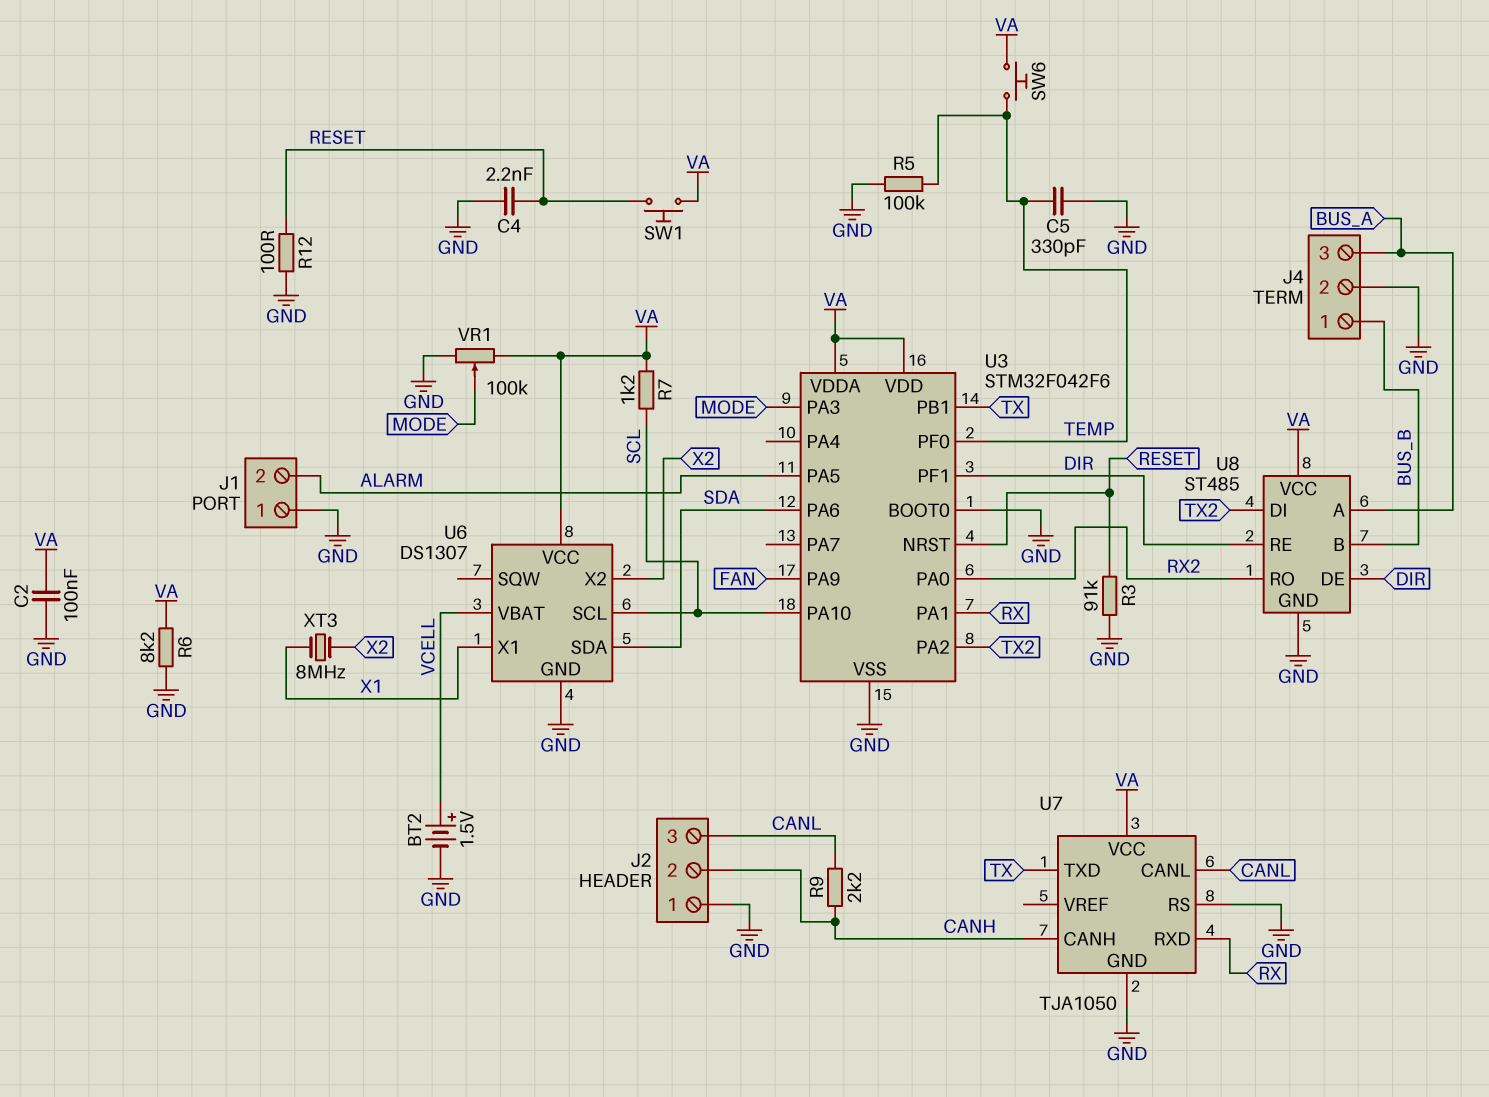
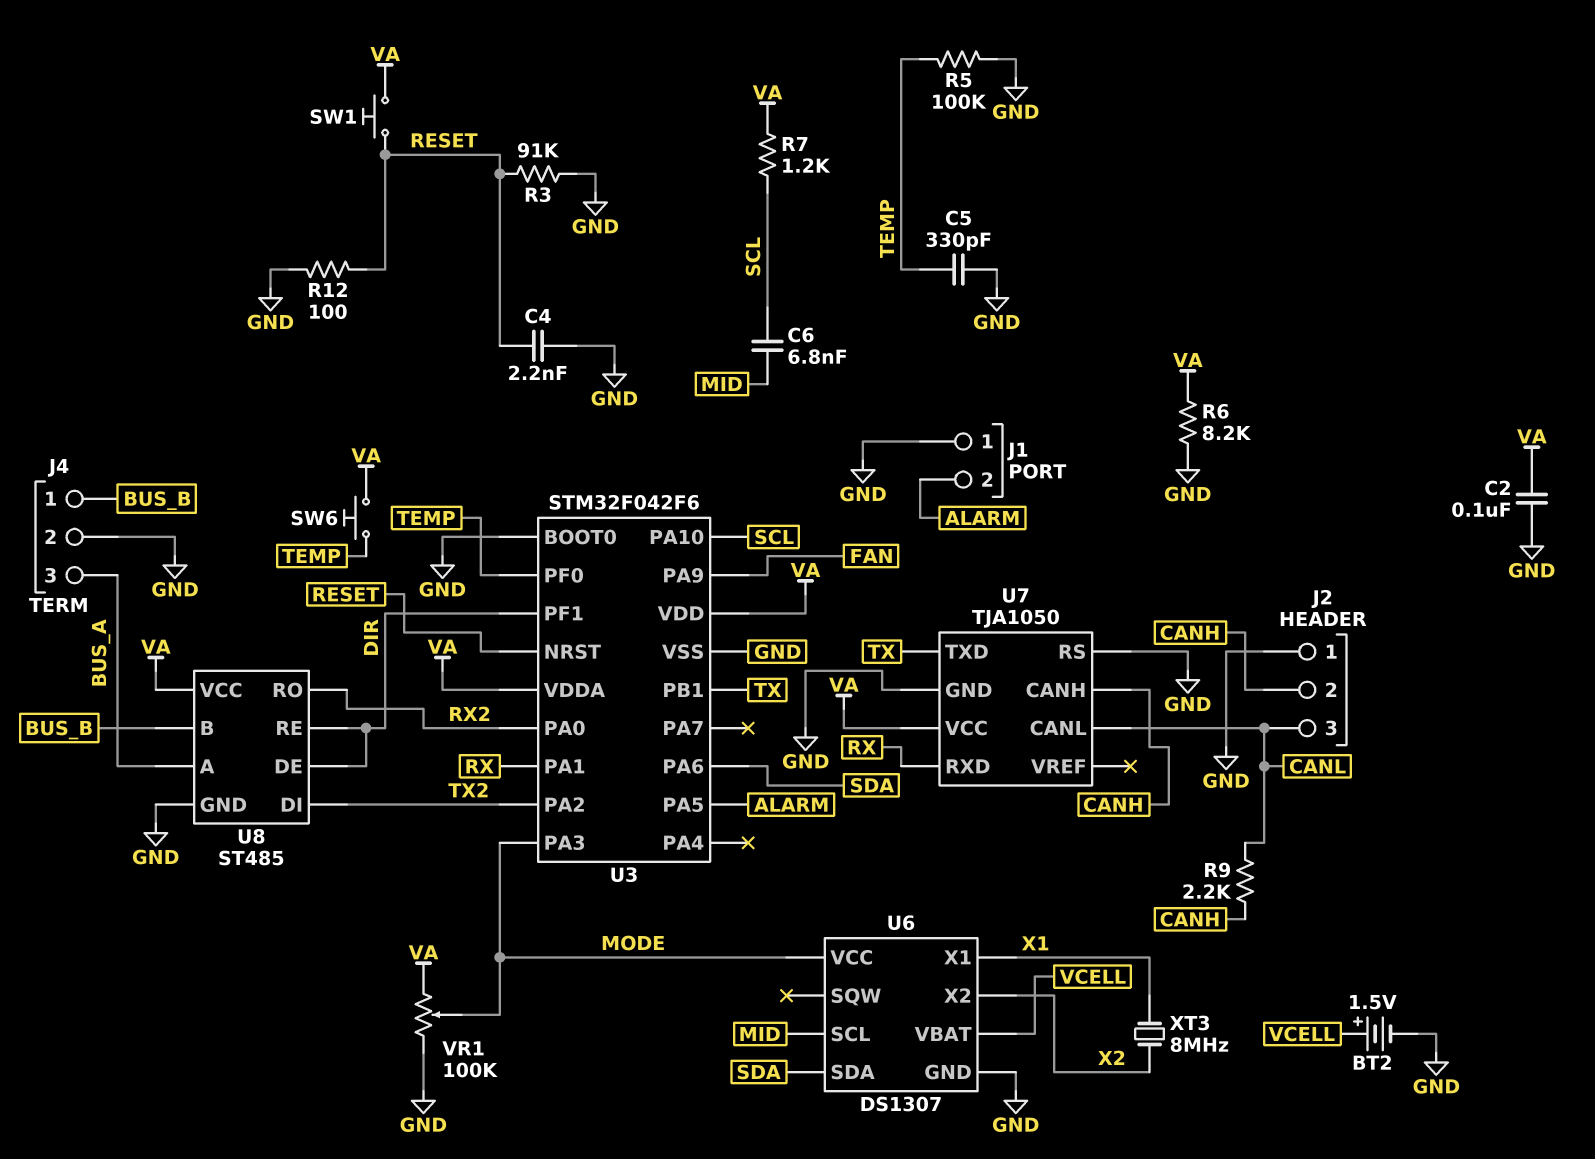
C6: none -> 6.8nF (MID, SCL)
U6 pin SCL: SCL -> MID
U6 pin VCC: VA -> MODE

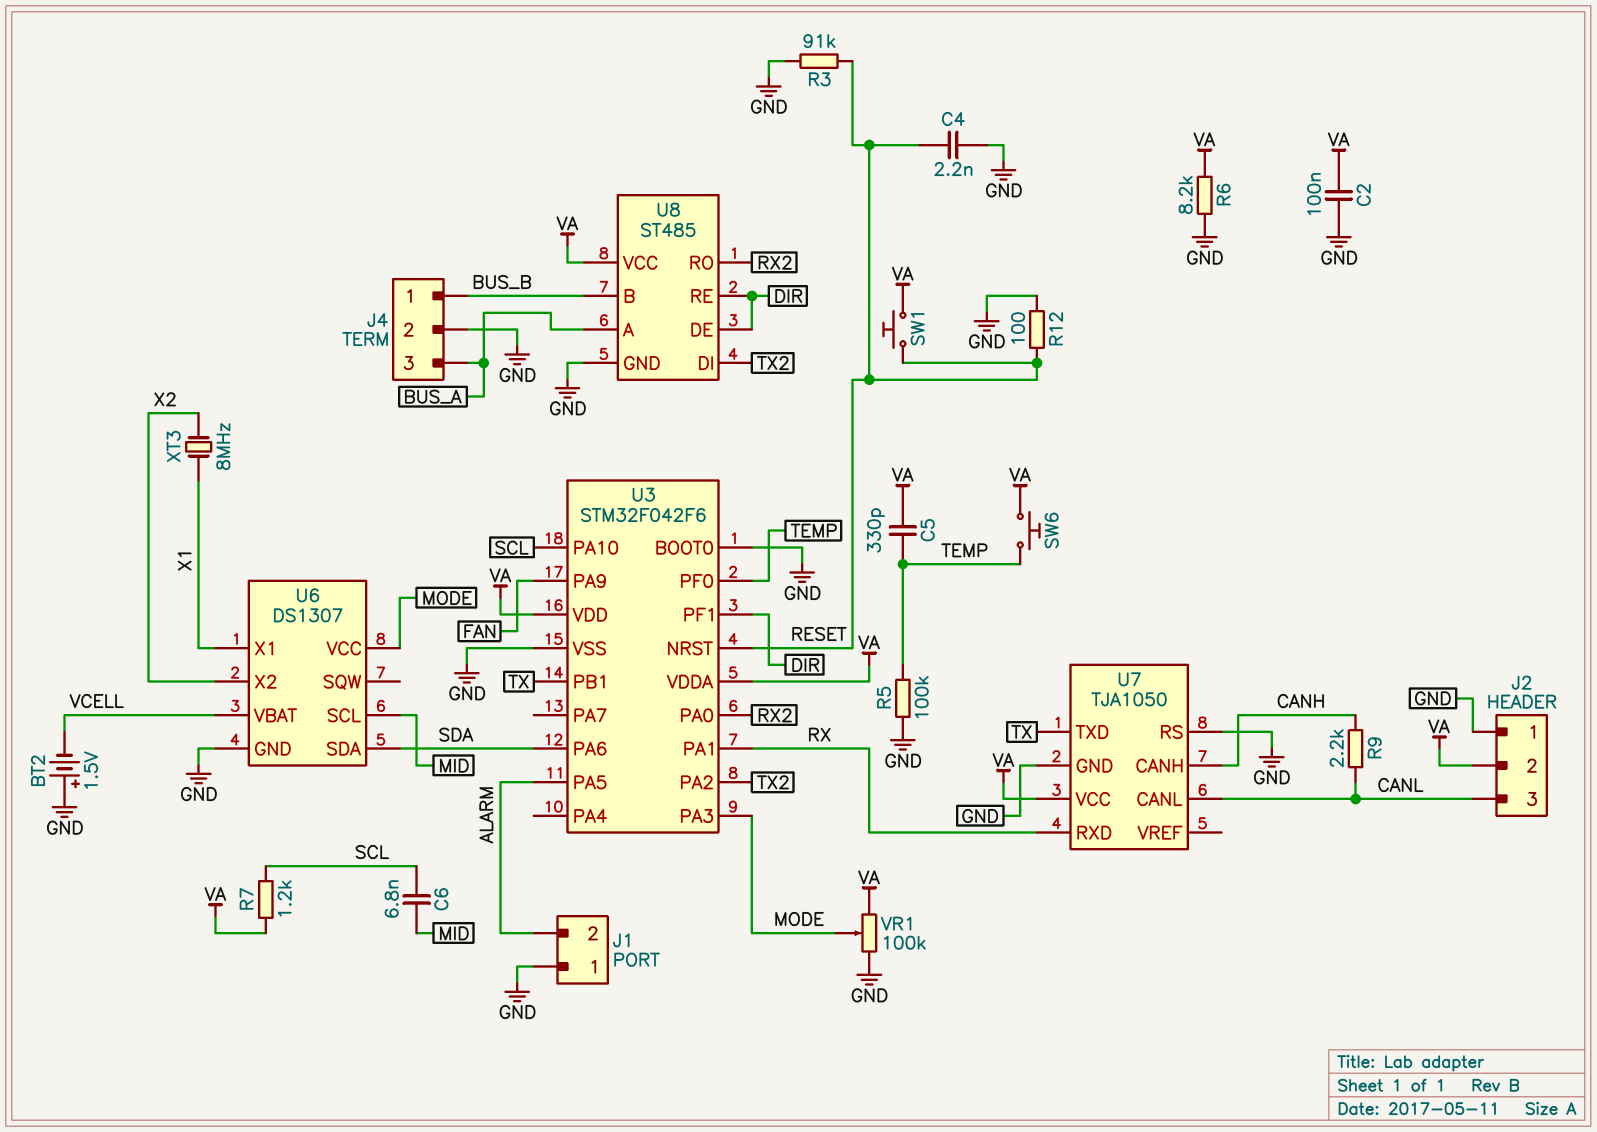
BT2: 1.5V (plus VCELL, minus GND) -> 1.5V (plus GND, minus VCELL)
C5: 330pF (GND, TEMP) -> 330pF (TEMP, VA)
J2 pin 2: CANH -> VA

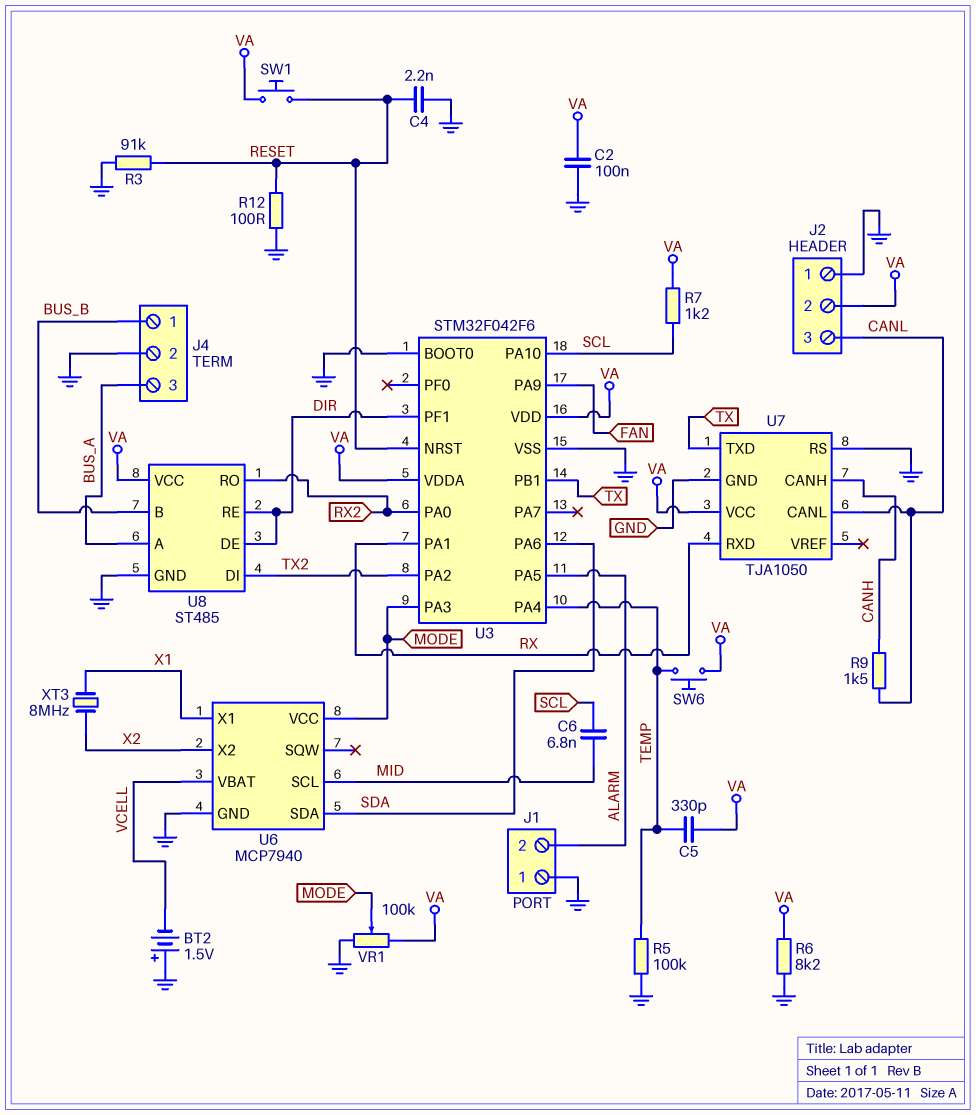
R9: 2.2k (CANH, CANL) -> 1.5k (CANH, CANL)
U3 pin PA4: none -> TEMP
U3 pin PF0: TEMP -> none
U6: DS1307 -> MCP7940

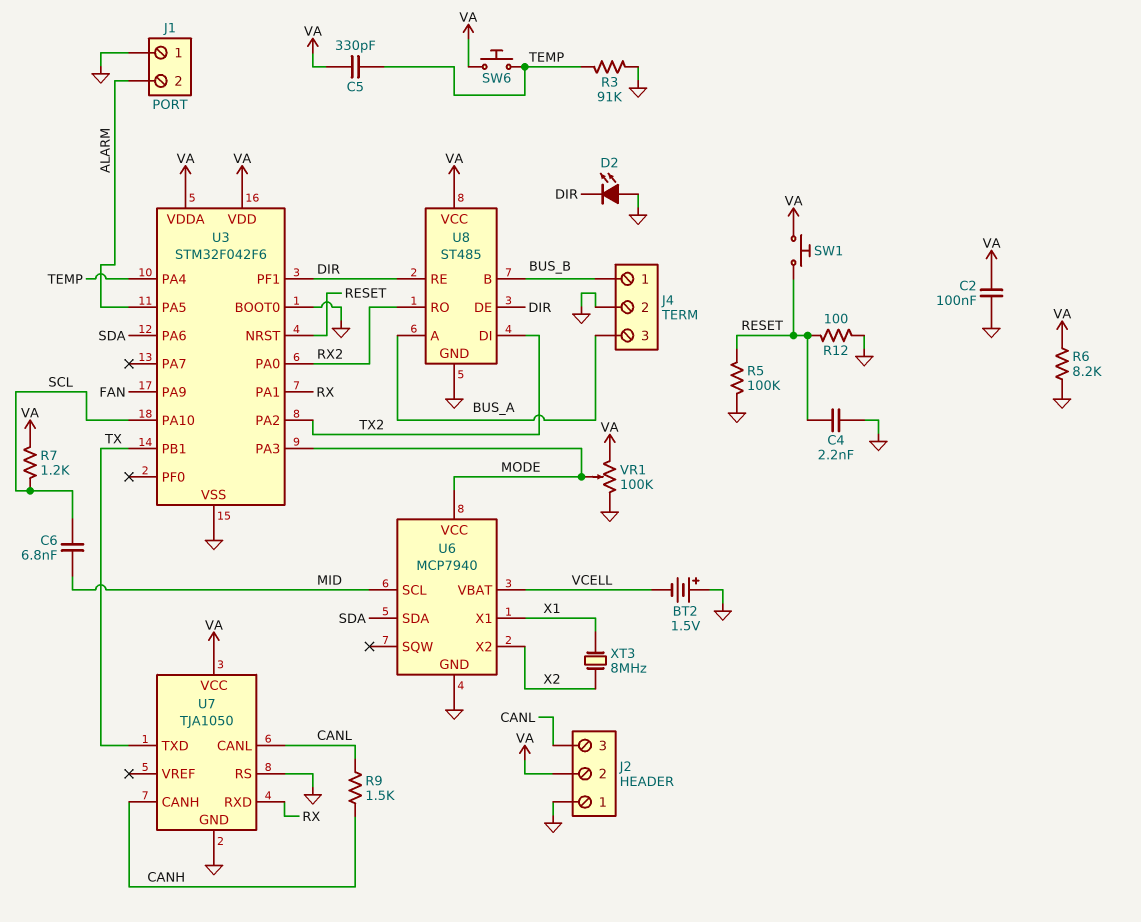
D2: none -> LED (A GND, K DIR)
R3: 91k (GND, RESET) -> 91k (GND, TEMP)
R5: 100k (GND, TEMP) -> 100k (GND, RESET)

